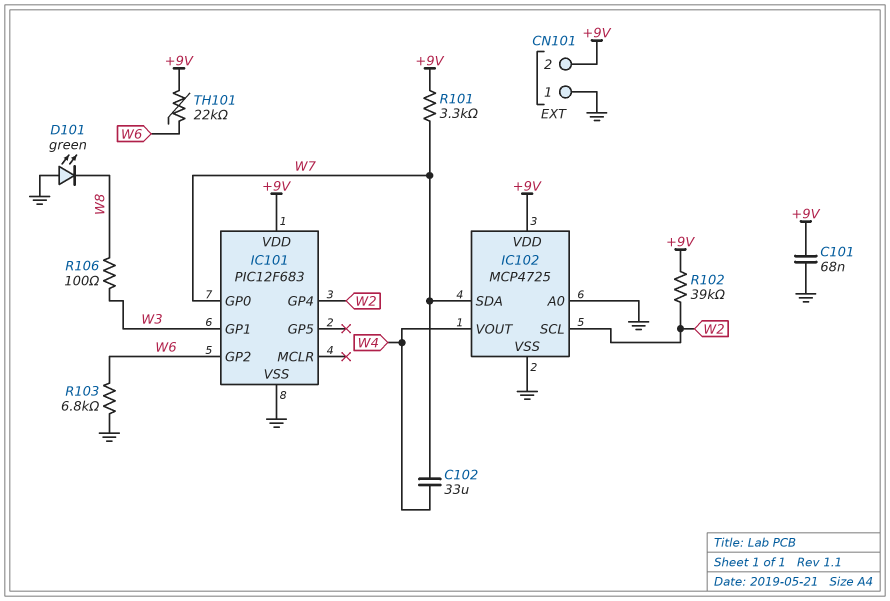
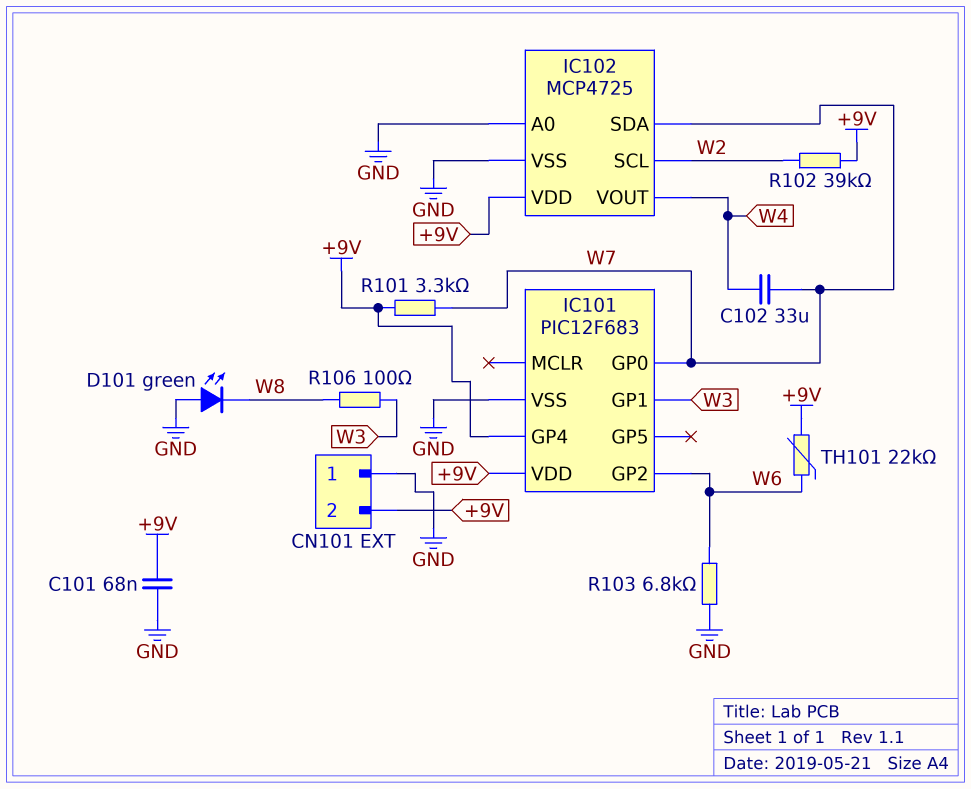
IC101 pin GP4: W2 -> +9V

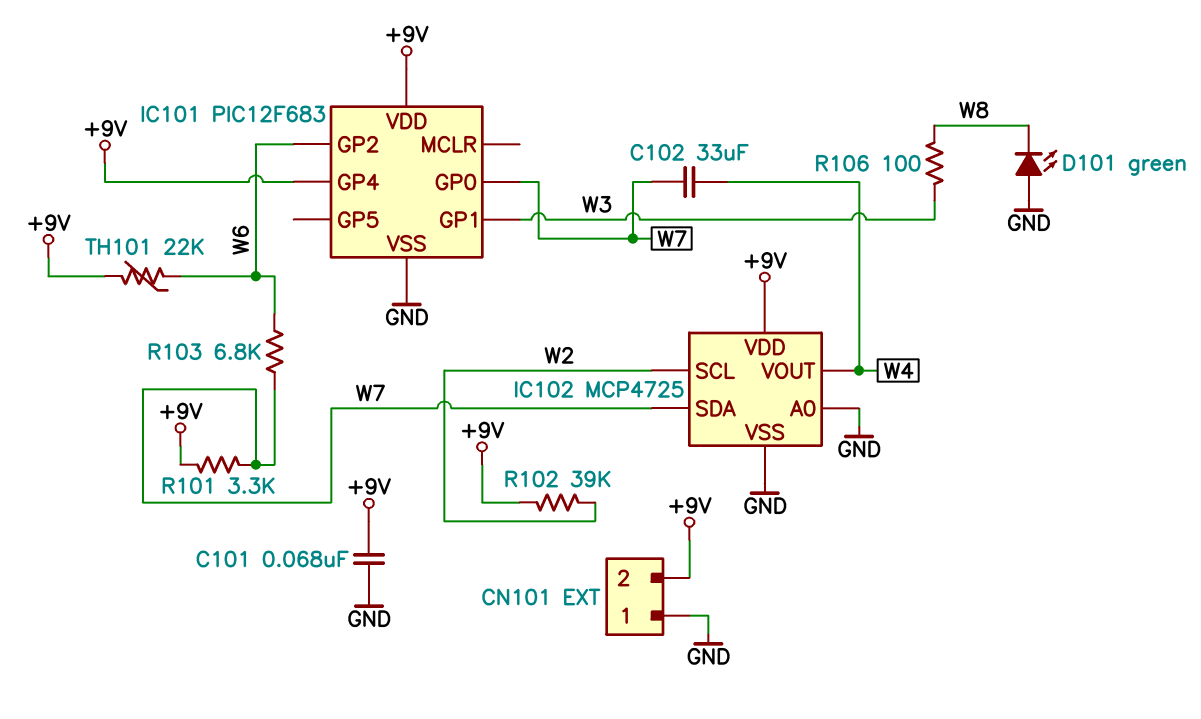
R103: 6.8k (GND, W6) -> 6.8k (W6, W7)

